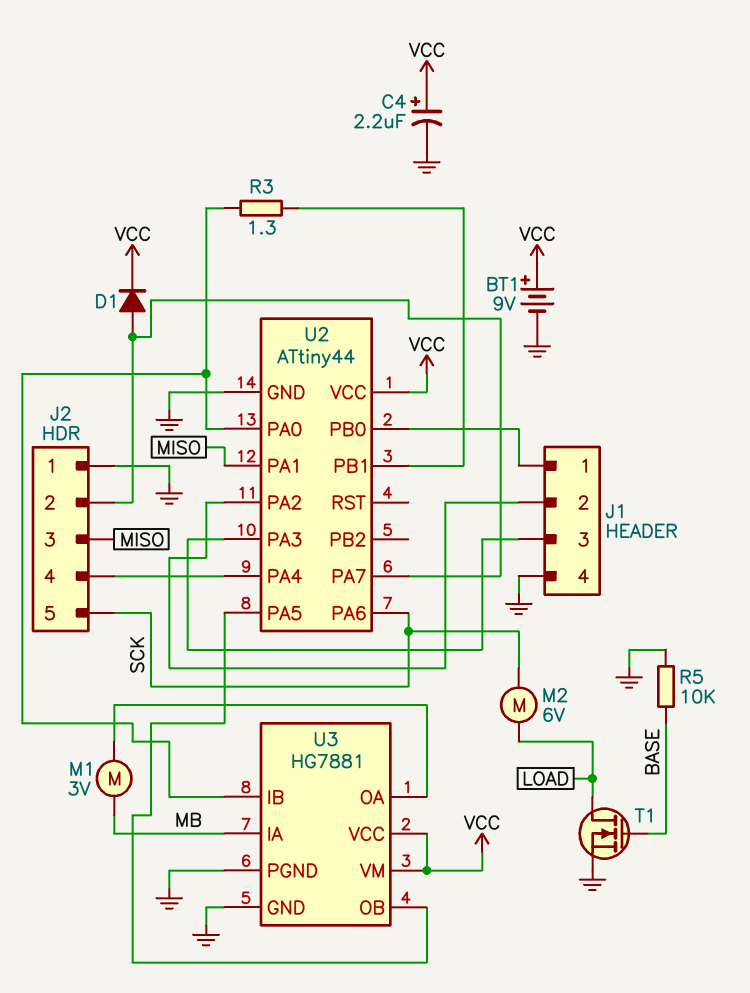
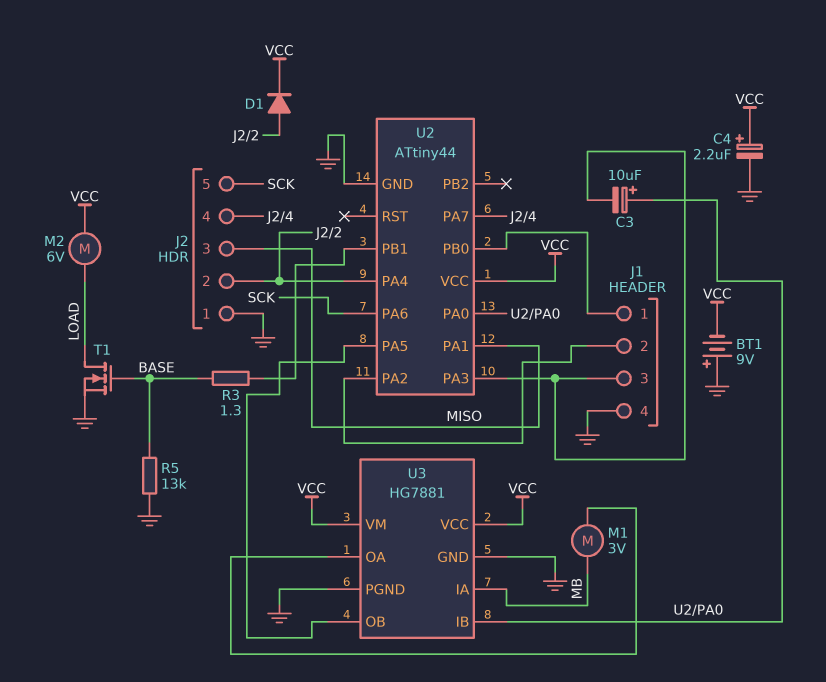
BT1: 9V (plus VCC, minus GND) -> 9V (plus GND, minus VCC)
C3: none -> 10uF (plus U2/PA0, minus J1/3)
M2: motor 6V (LOAD, SCK) -> motor 6V (LOAD, VCC)
R3: 1.3 (U2/PA0, U2/PB1) -> 1.3 (BASE, U2/PB1)
R5: 10k (BASE, GND) -> 13k (BASE, GND)
U2 pin PA4: J2/4 -> J2/2
U2 pin PA7: J2/2 -> J2/4

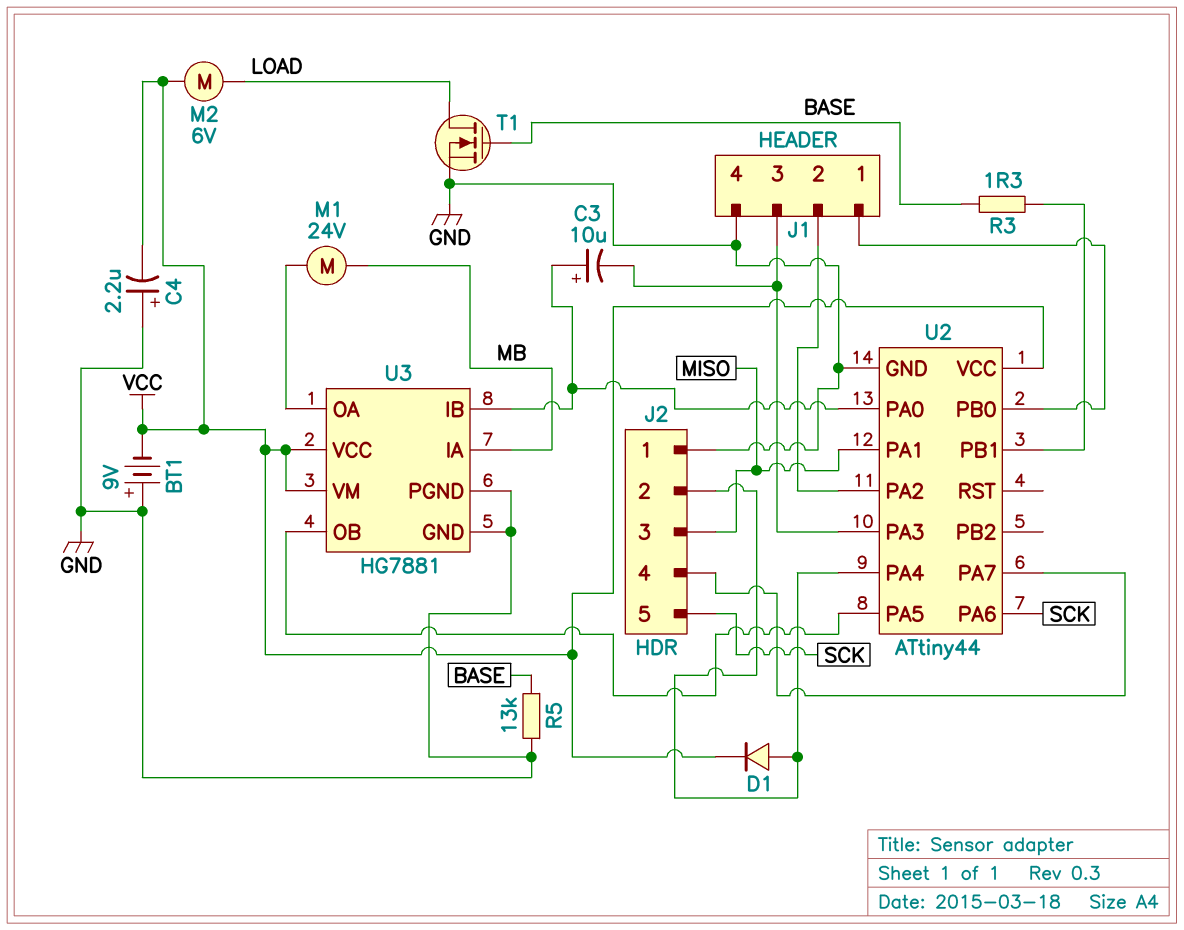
C4: 2.2uF (plus VCC, minus GND) -> 2.2uF (plus GND, minus VCC)
M1: motor 3V (MB, U3/OA) -> motor 24V (MB, U3/OA)

